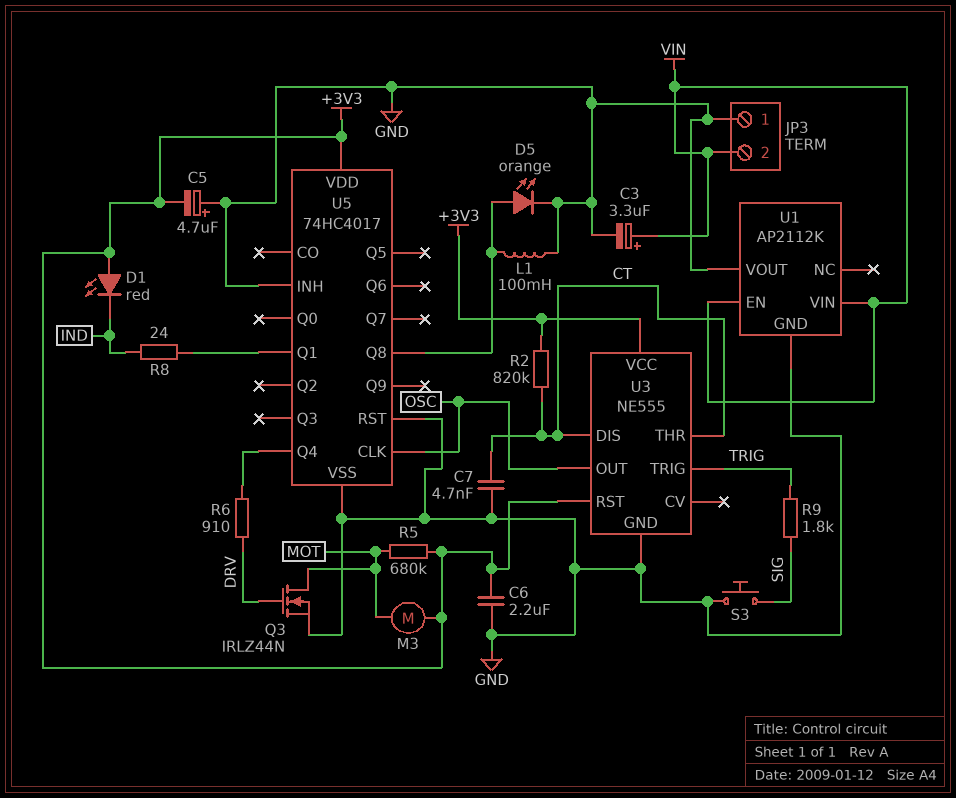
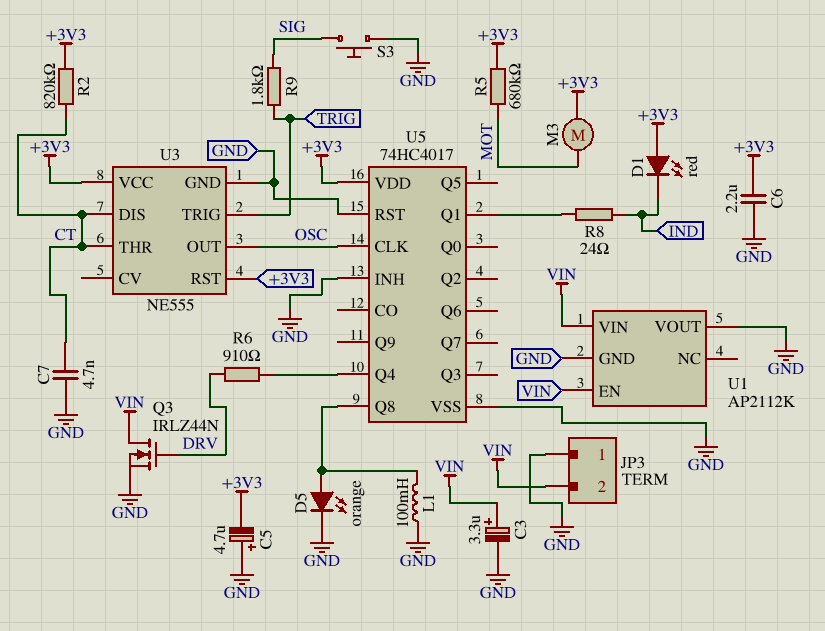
Q3: NMOS IRLZ44N (G DRV, D MOT, S GND) -> NMOS IRLZ44N (G DRV, D VIN, S GND)

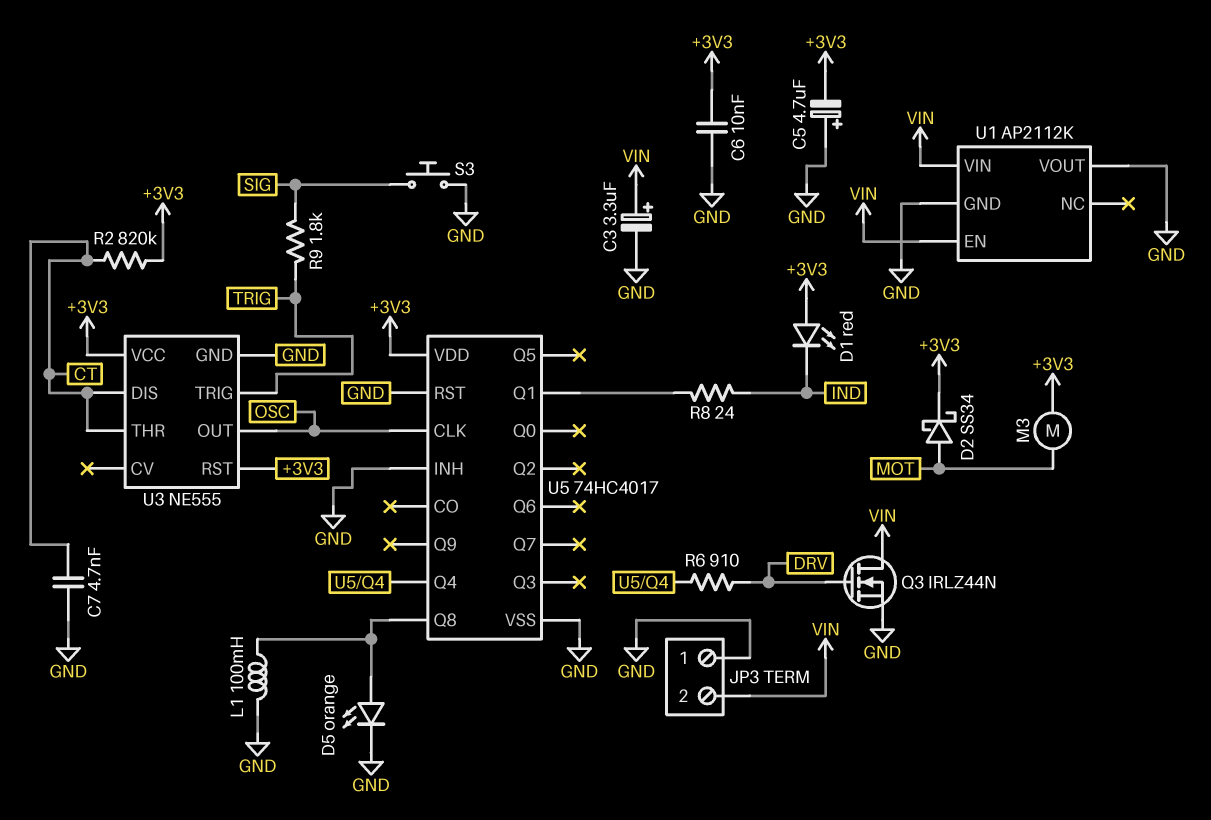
C6: 2.2uF (+3V3, GND) -> 10nF (+3V3, GND)
D2: none -> schottky SS34 (A MOT, K +3V3)
R5: 680k (+3V3, MOT) -> none

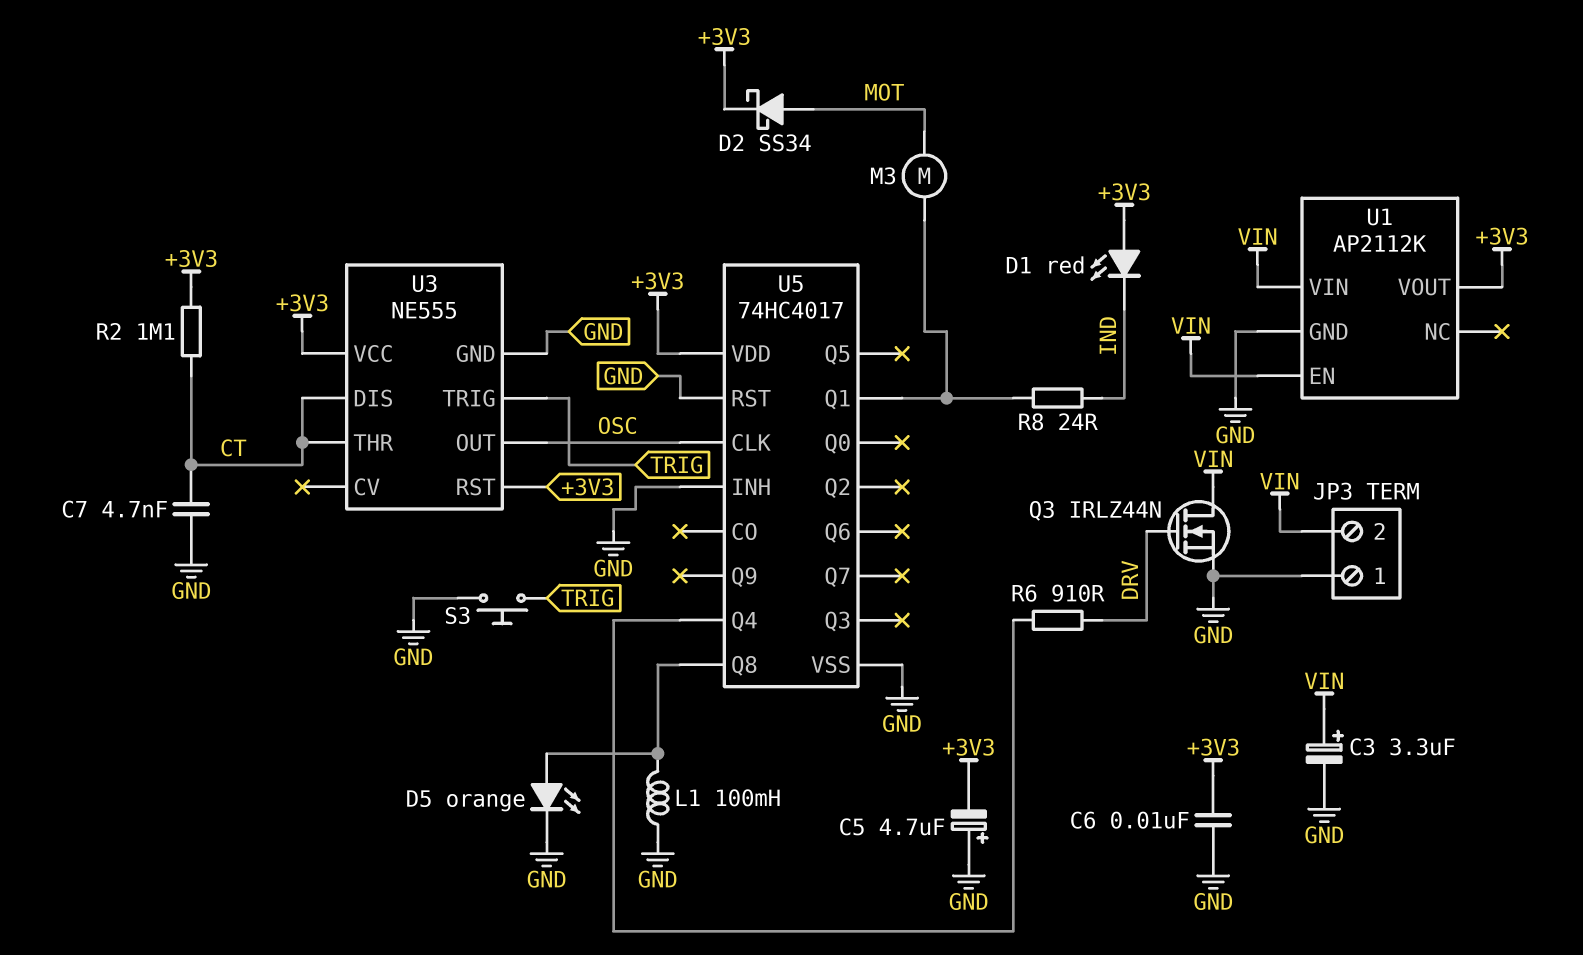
M3: motor (+3V3, MOT) -> motor (MOT, U5/Q1)
R2: 820k (+3V3, CT) -> 1.1M (+3V3, CT)
R9: 1.8k (SIG, TRIG) -> none
S3: button (GND, SIG) -> button (GND, TRIG)
U1 pin VOUT: GND -> +3V3

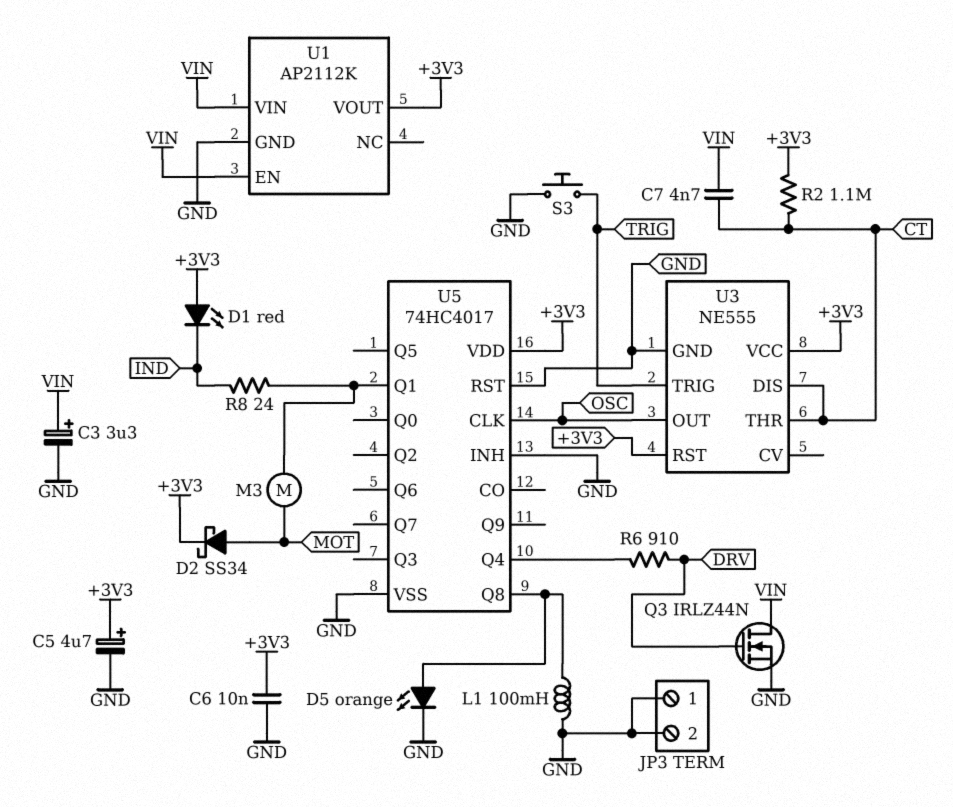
C5: 4.7uF (plus GND, minus +3V3) -> 4.7uF (plus +3V3, minus GND)
C7: 4.7nF (CT, GND) -> 4.7nF (CT, VIN)
JP3 pin 2: VIN -> GND

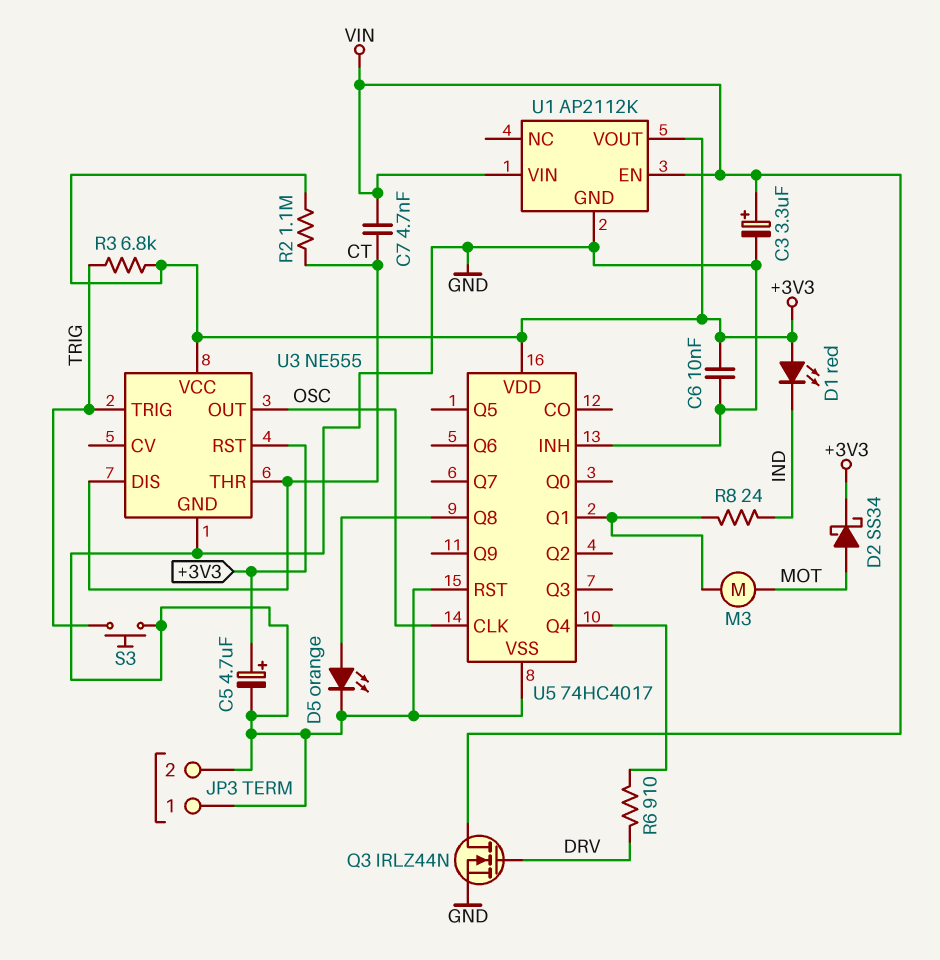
L1: 100mH (GND, U5/Q8) -> none
R3: none -> 6.8k (+3V3, TRIG)

